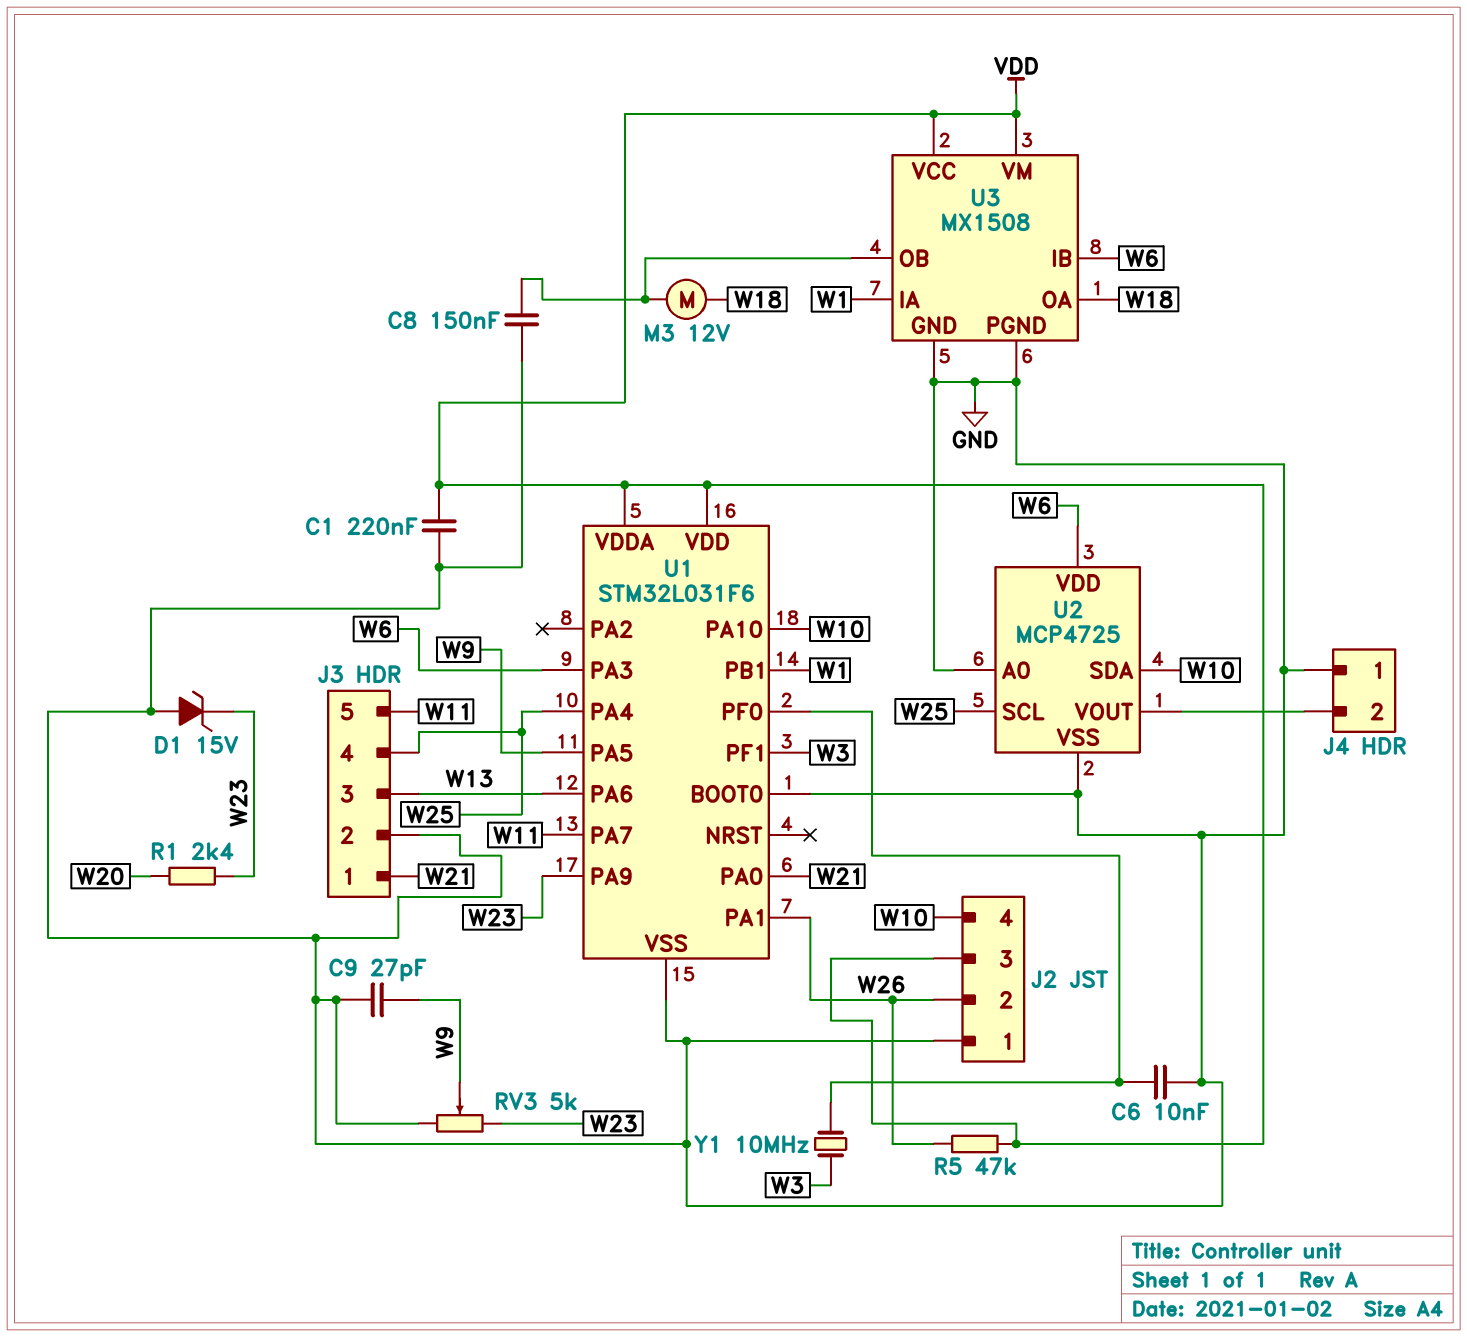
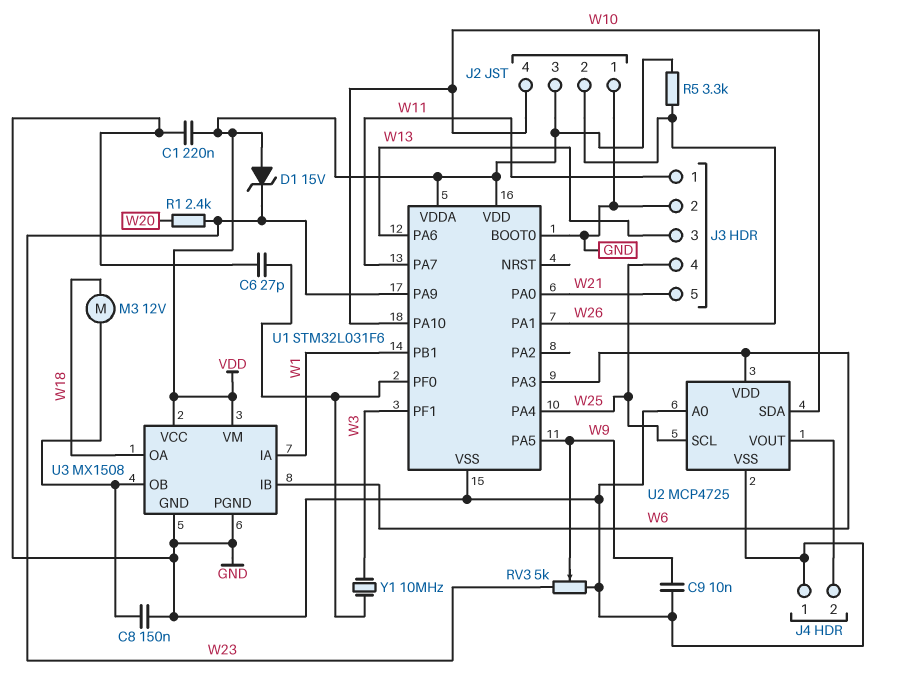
C6: 10nF (GND, U1/PF0) -> 27pF (GND, U1/PF0)
C9: 27pF (GND, W9) -> 10nF (GND, W9)
D1: zener 15V (A GND, K W23) -> zener 15V (A VDD, K W23)
J3 pin 1: W21 -> W11
J3 pin 5: W11 -> W21
R5: 47k (VDD, W26) -> 3.3k (VDD, W26)

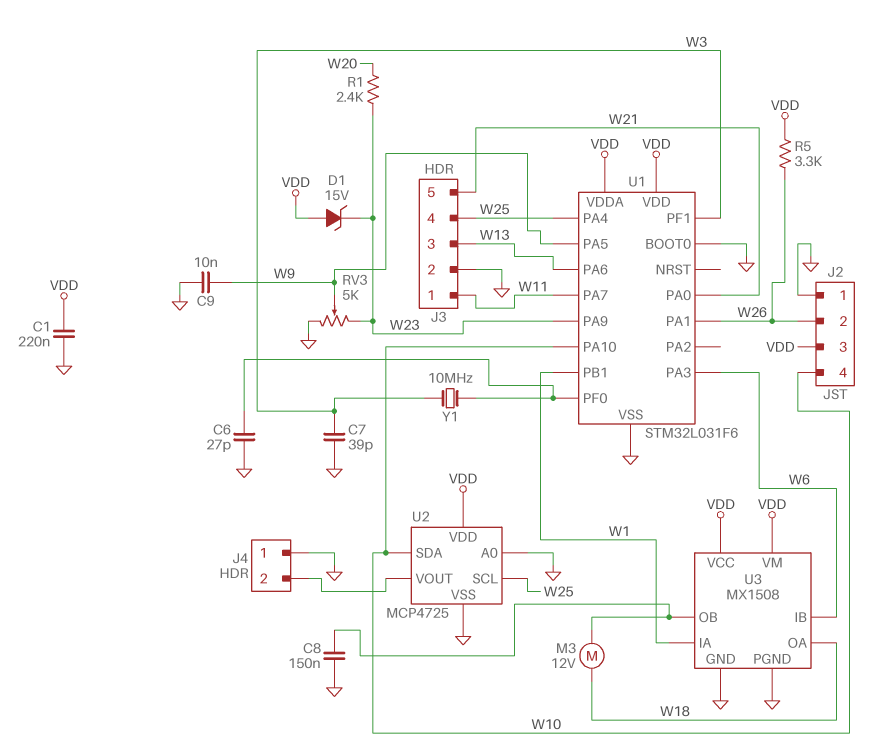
C7: none -> 39pF (GND, W3)
U2 pin VDD: W6 -> VDD

